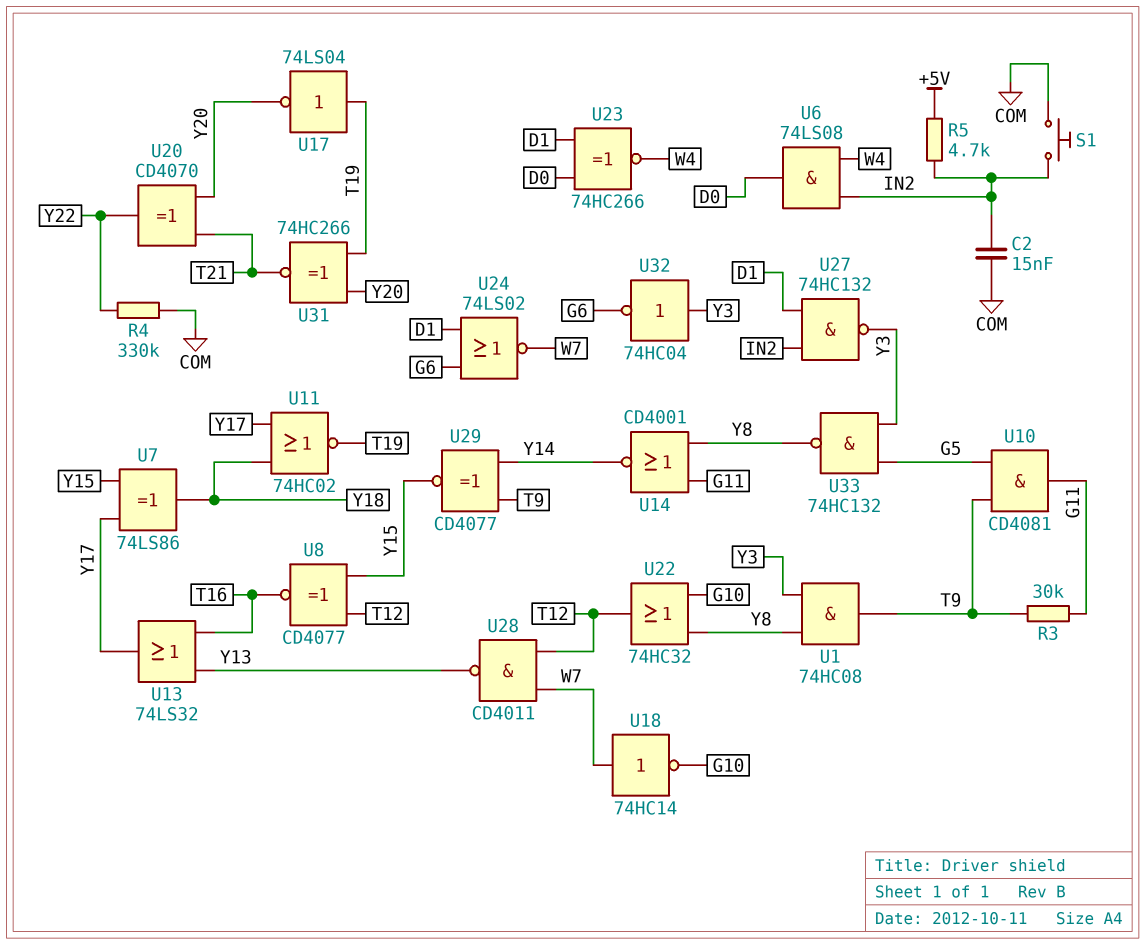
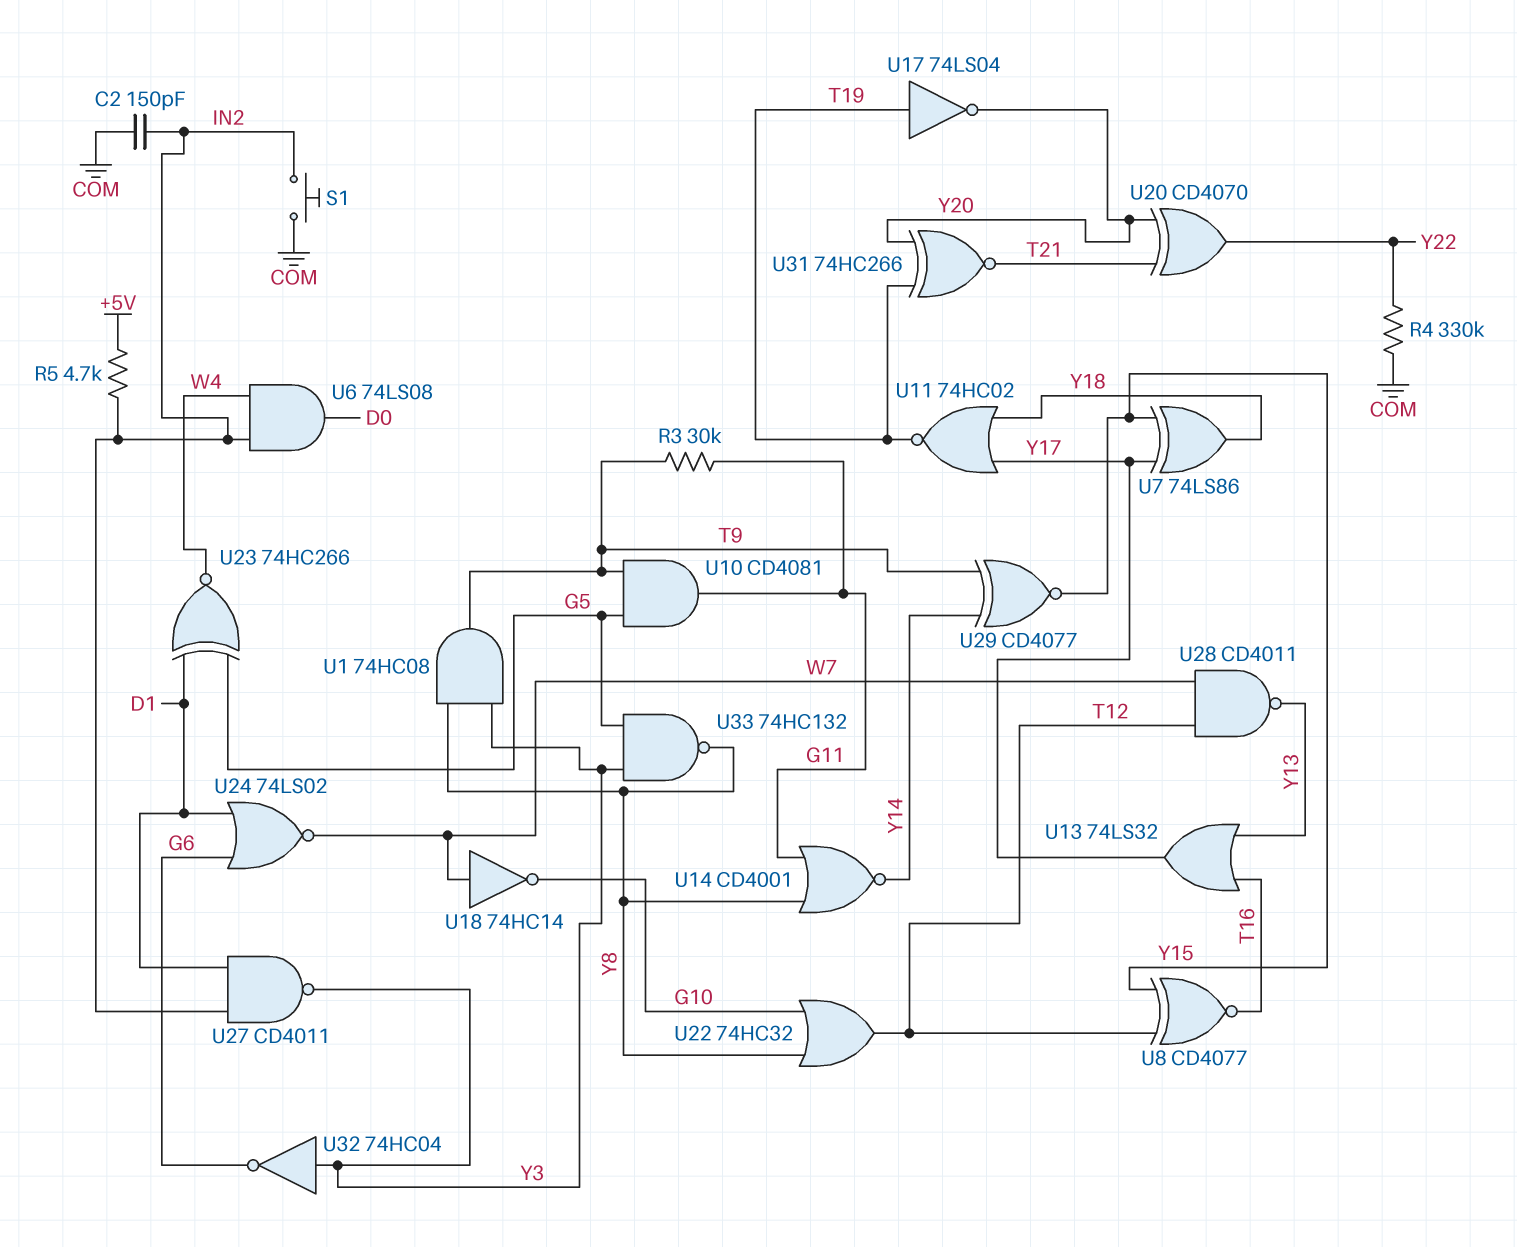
C2: 15nF (COM, IN2) -> 150pF (COM, IN2)
U23: XNOR 74HC266 (in D0, in D1, out W4) -> XNOR 74HC266 (in D1, in G5, out W4)
U27: NAND 74HC132 (in D1, in IN2, out Y3) -> NAND CD4011 (in D1, in IN2, out Y3)

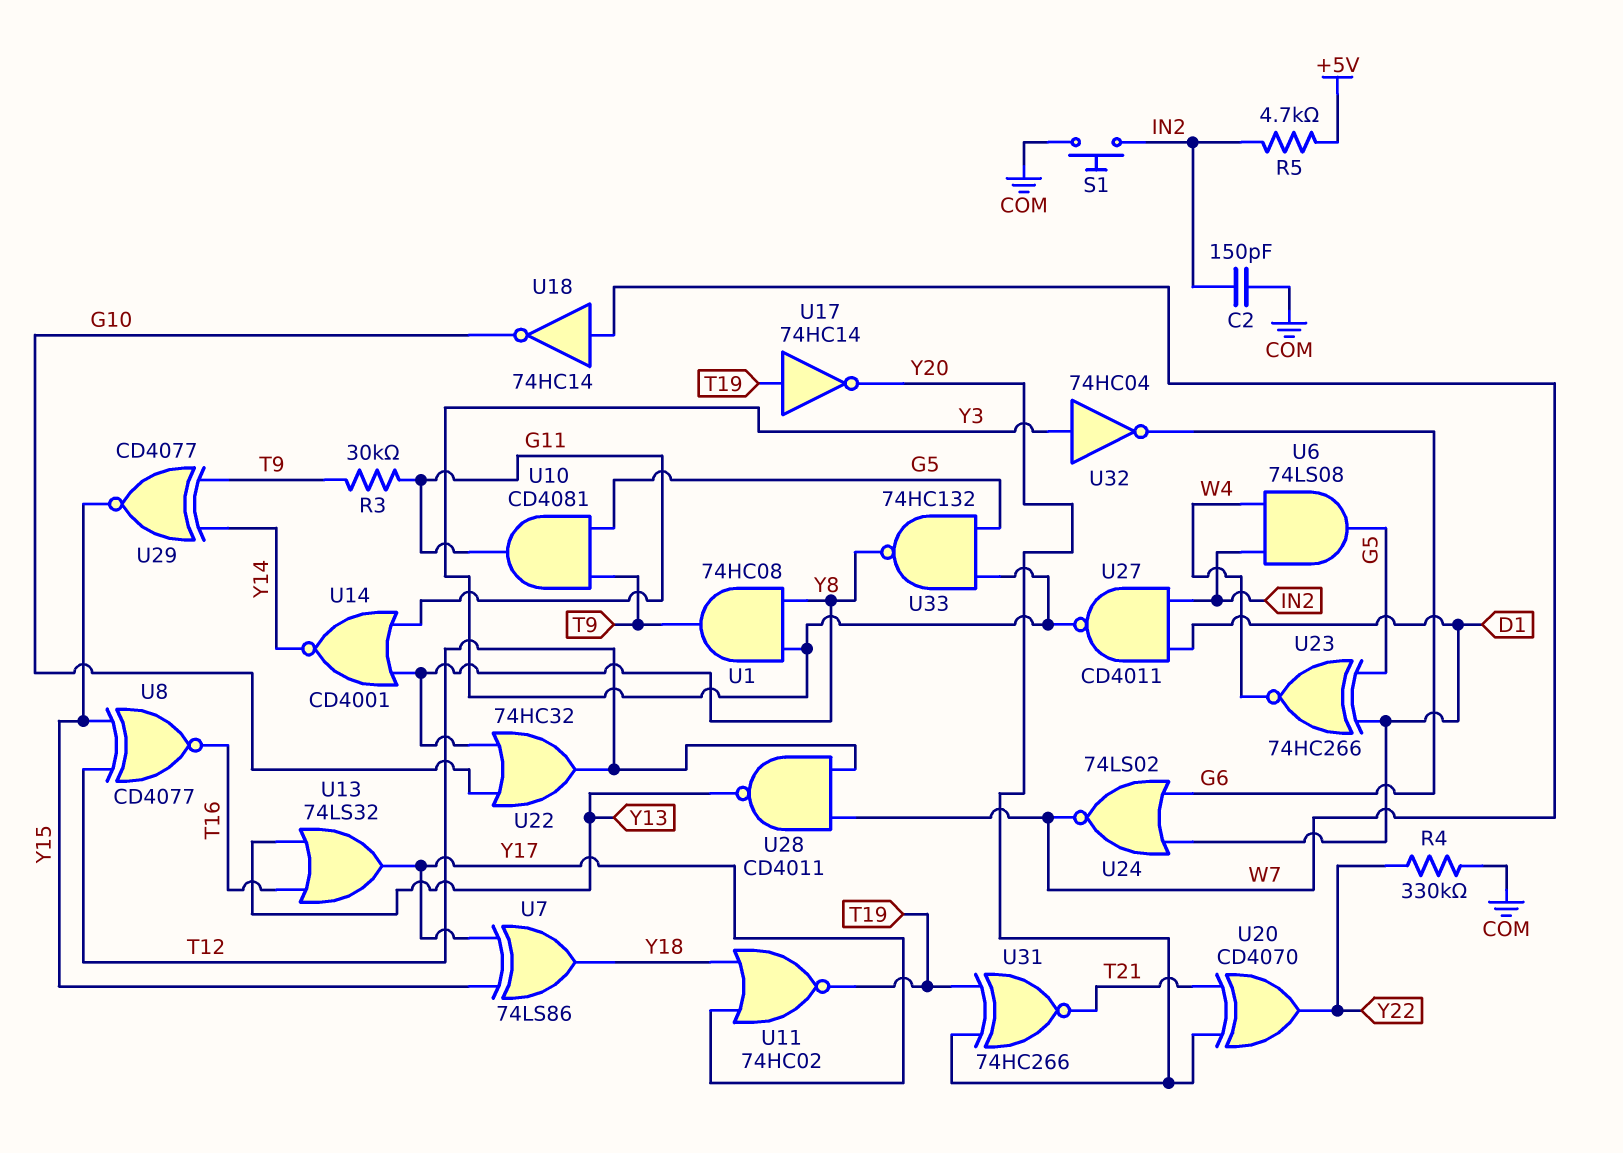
U6: AND 74LS08 (in IN2, in W4, out D0) -> AND 74LS08 (in IN2, in W4, out G5)
U17: NOT 74LS04 (in T19, out Y20) -> NOT 74HC14 (in T19, out Y20)

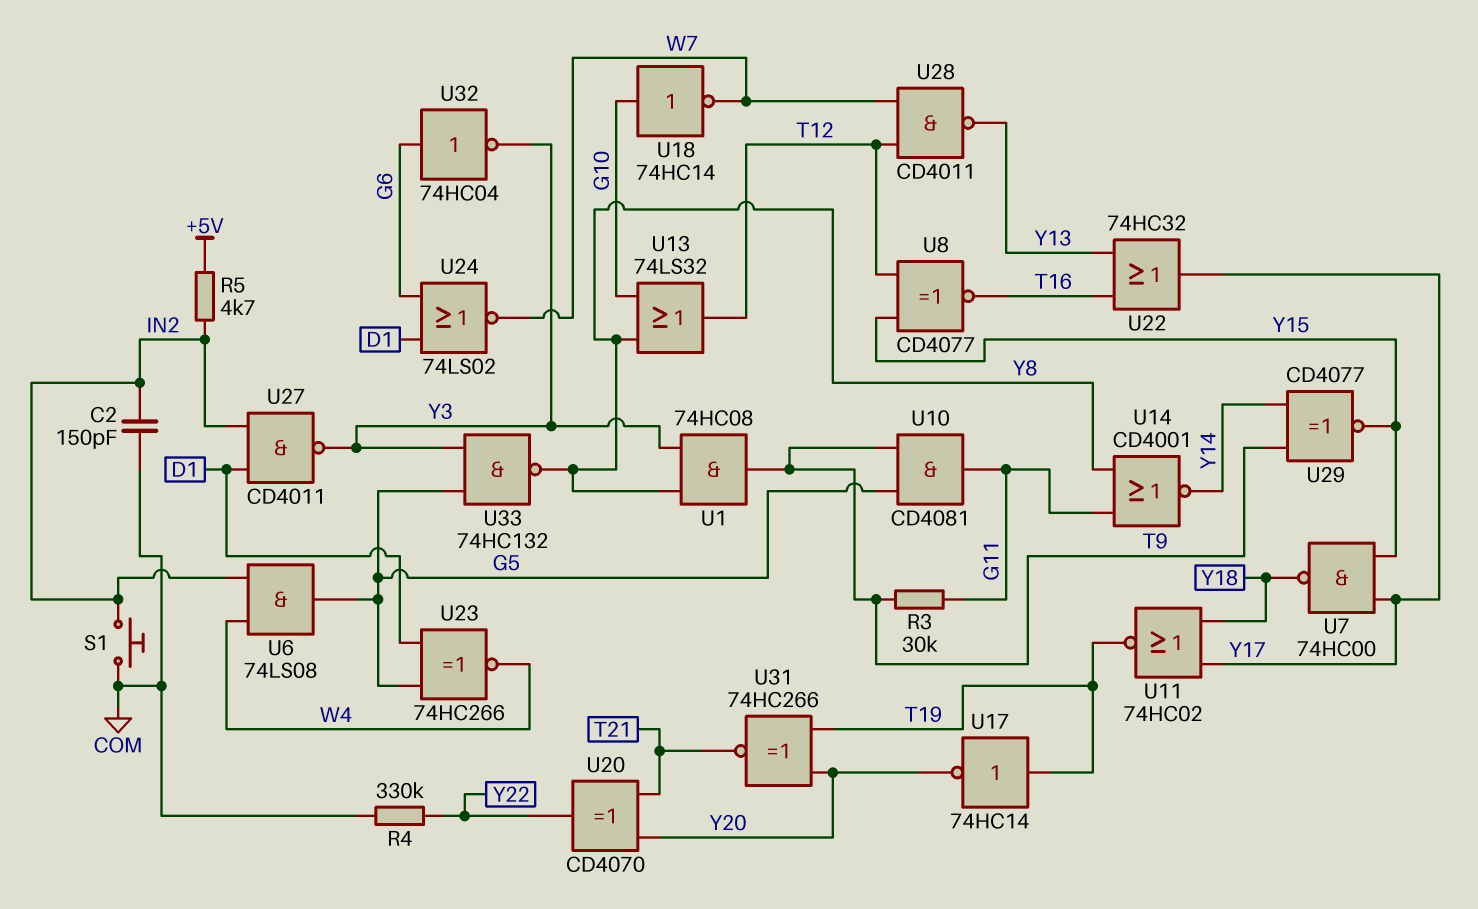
U7: XOR 74LS86 (in Y15, in Y17, out Y18) -> NAND 74HC00 (in Y15, in Y17, out Y18)
U13: OR 74LS32 (in T16, in Y13, out Y17) -> OR 74LS32 (in G10, in Y8, out T12)
U18: NOT 74HC14 (in W7, out G10) -> NOT 74HC14 (in G10, out W7)
U22: OR 74HC32 (in G10, in Y8, out T12) -> OR 74HC32 (in T16, in Y13, out Y17)
U32: NOT 74HC04 (in Y3, out G6) -> NOT 74HC04 (in G6, out Y3)

